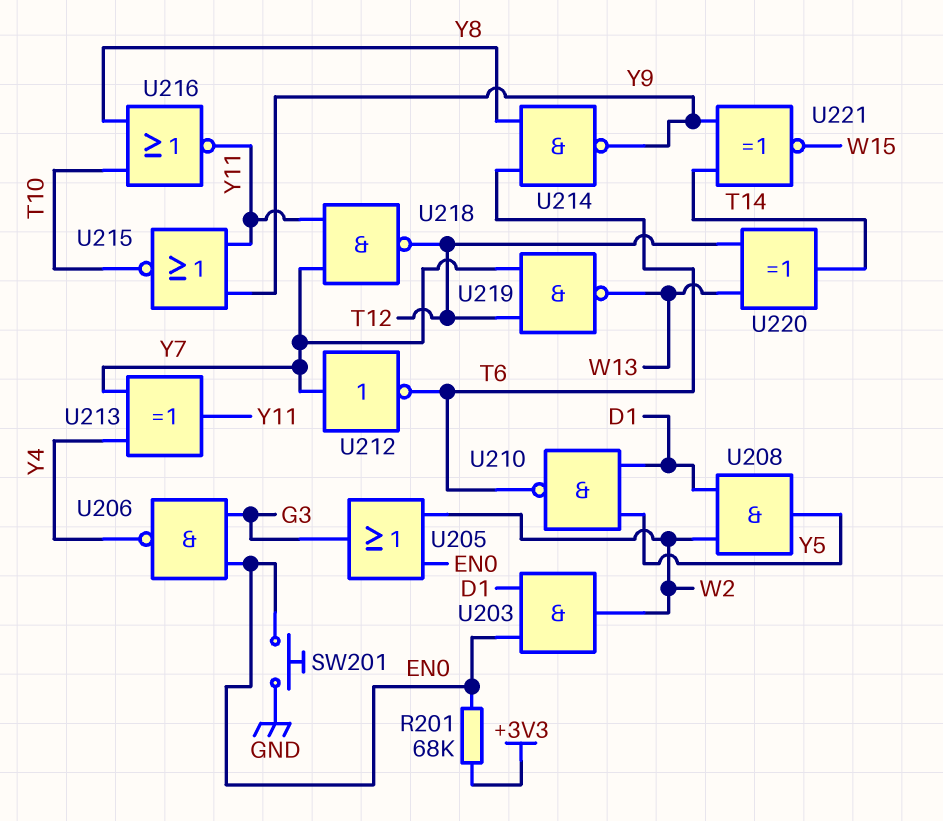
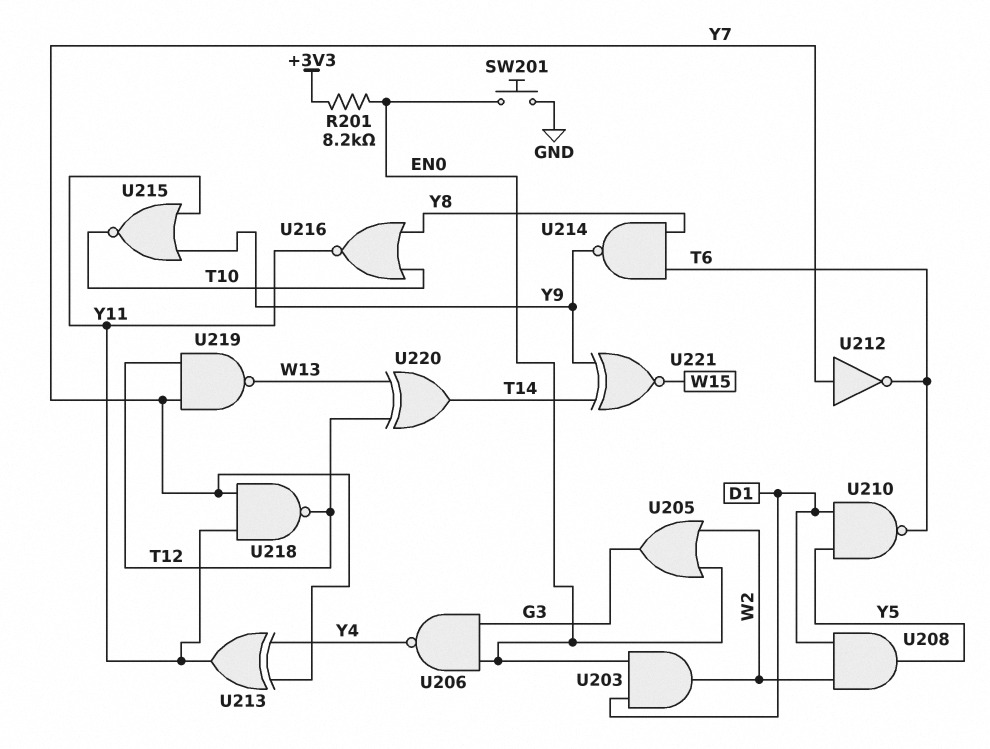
R201: 68k (+3V3, EN0) -> 8.2k (+3V3, EN0)

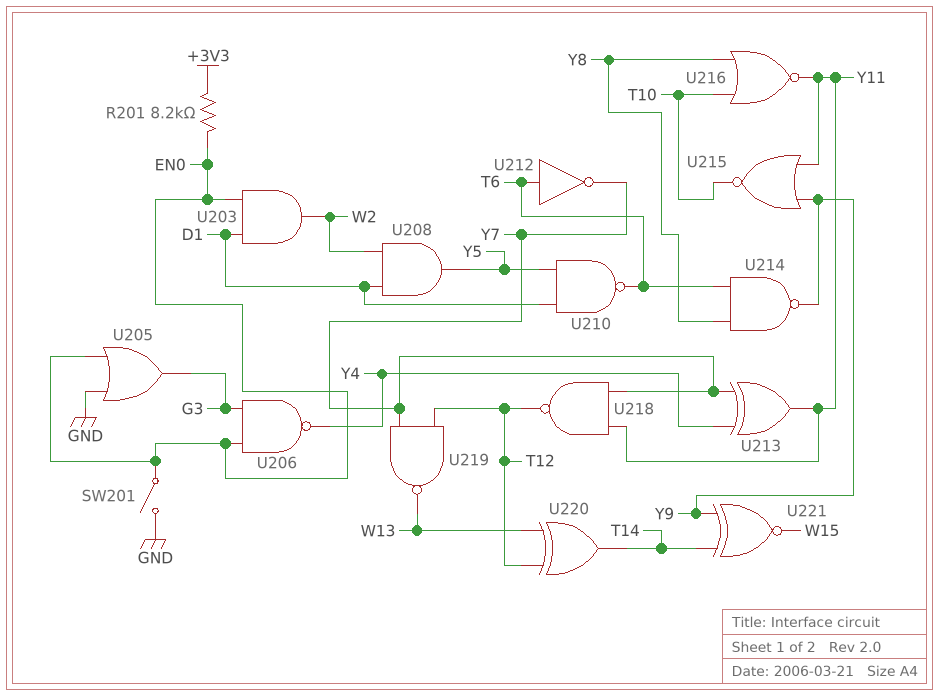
SW201: button (EN0, GND) -> switch (EN0, GND)
U205: OR (in EN0, in W2, out G3) -> OR (in EN0, in GND, out G3)
U212: NOT (in Y7, out T6) -> NOT (in T6, out Y7)

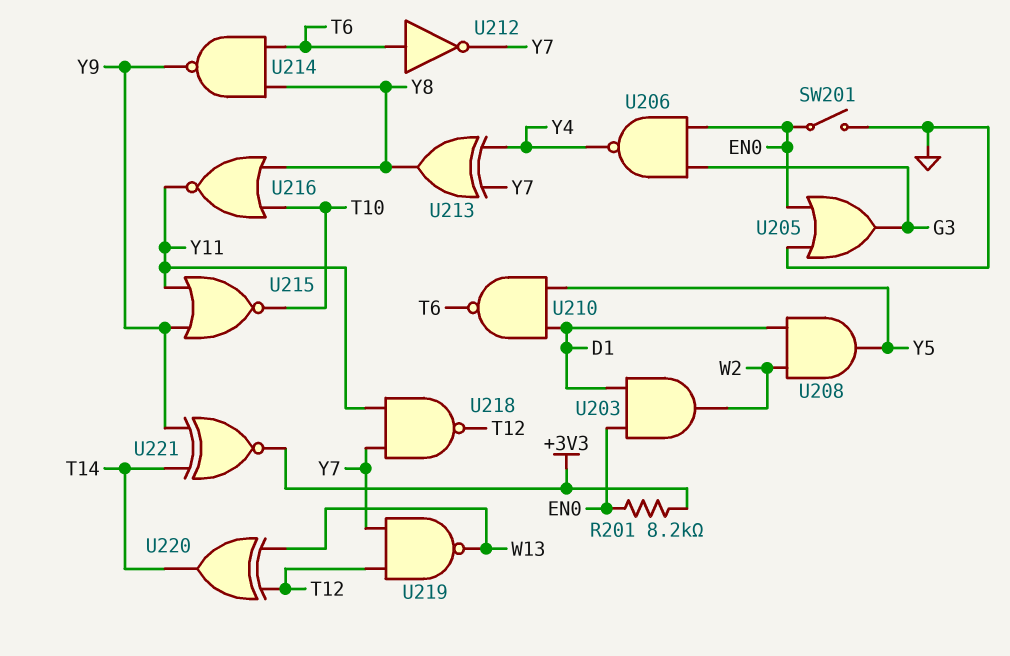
U213: XOR (in Y4, in Y7, out Y11) -> XOR (in Y4, in Y7, out Y8)
U221: XNOR (in T14, in Y9, out W15) -> XNOR (in T14, in Y9, out +3V3)

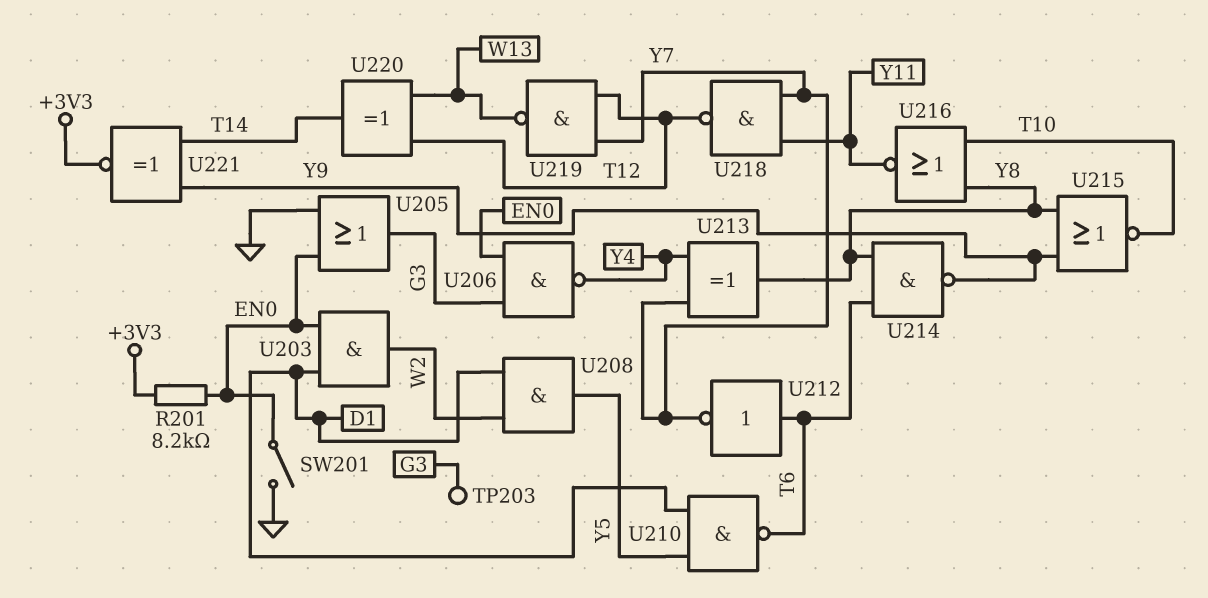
TP203: none -> test point (G3)
U215: NOR (in Y9, in Y11, out T10) -> NOR (in Y8, in Y9, out T10)

